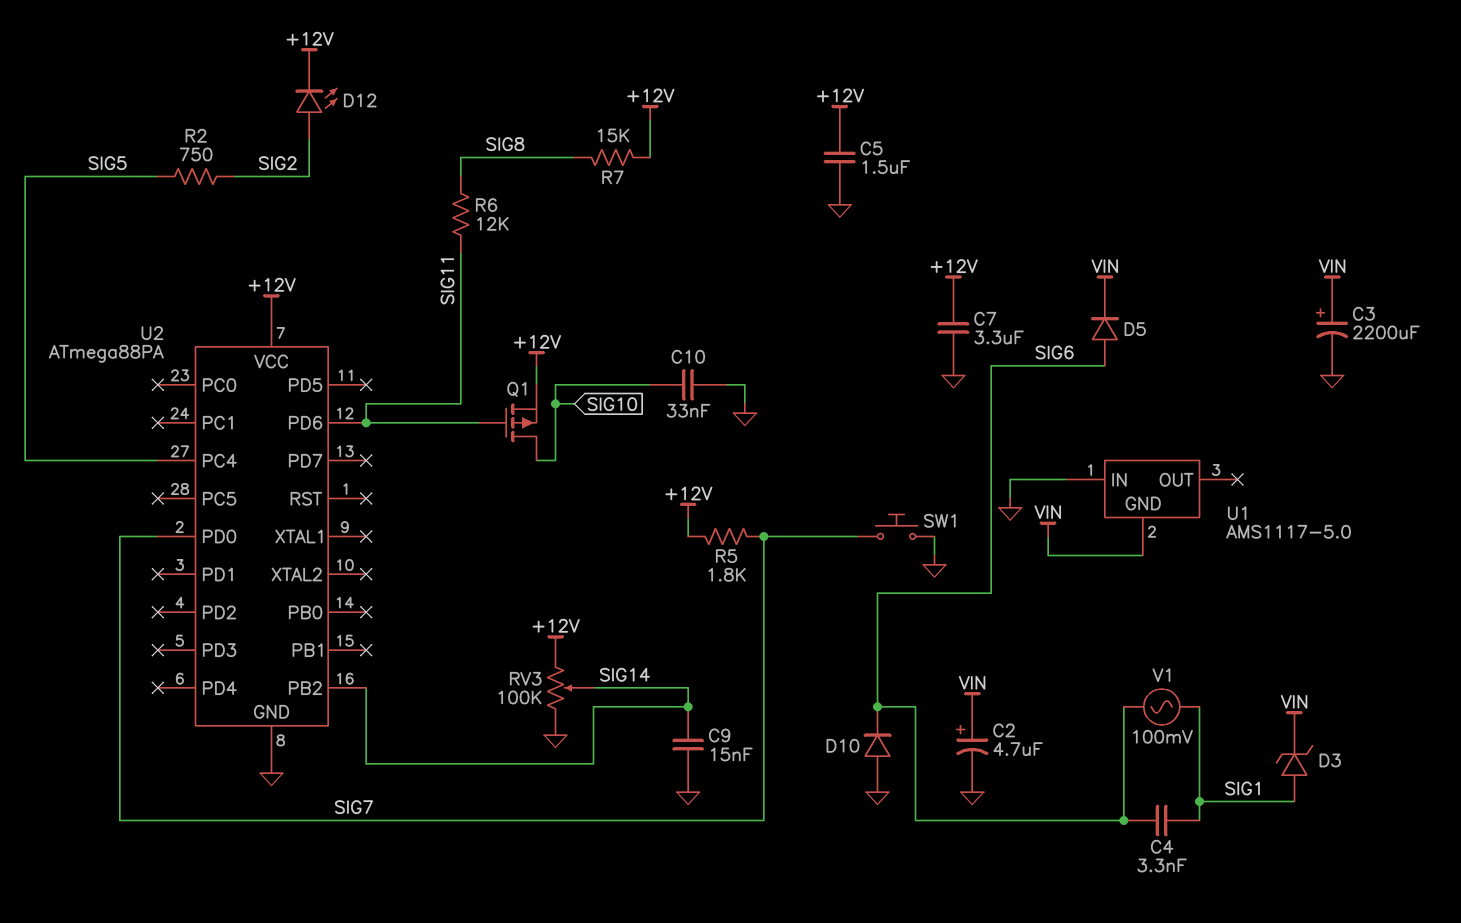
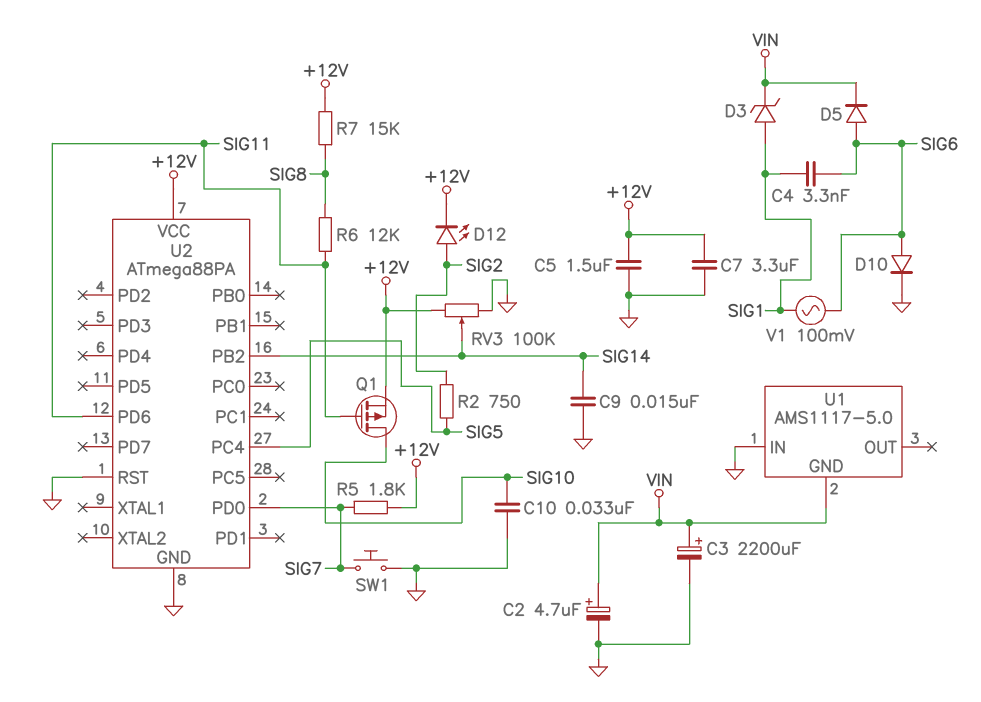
D10: diode (A GND, K SIG6) -> diode (A SIG6, K GND)
U2 pin RST: none -> GND

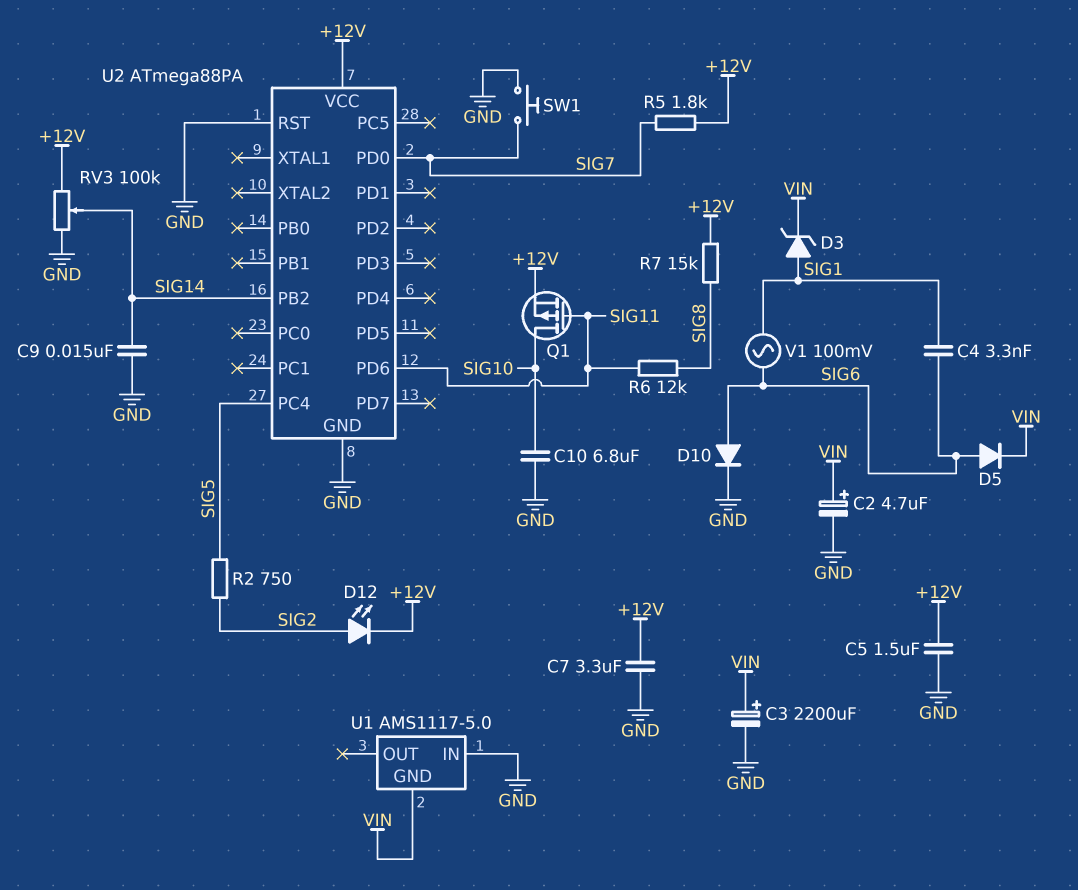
C10: 33nF (GND, SIG10) -> 6.8uF (GND, SIG10)

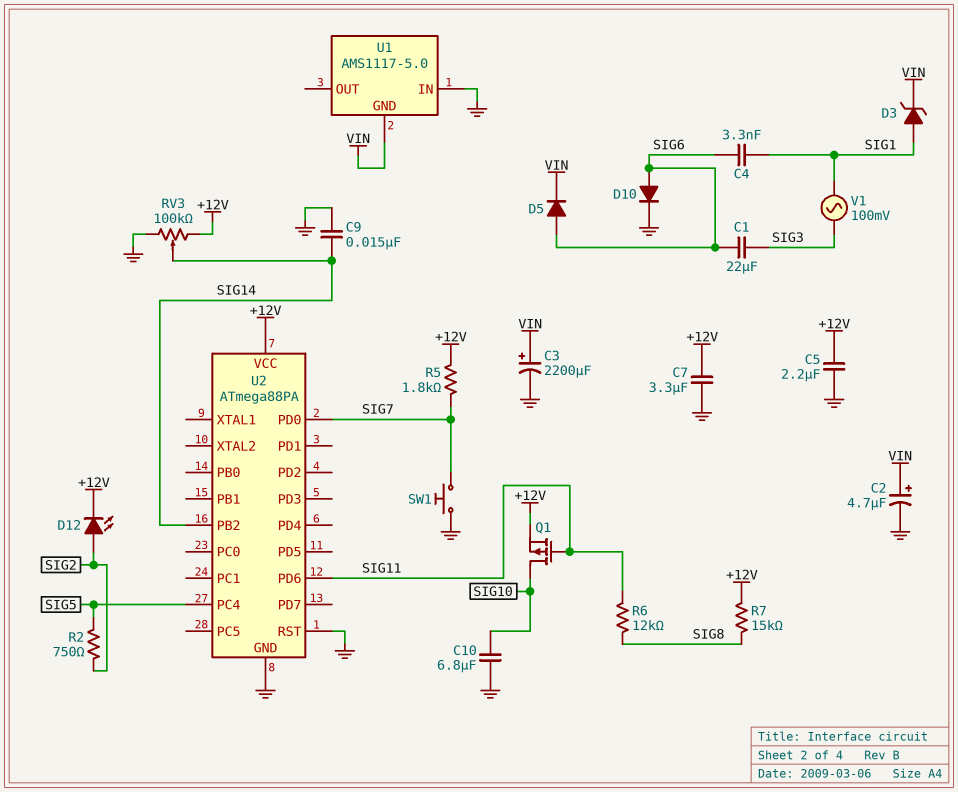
C1: none -> 22uF (SIG3, SIG6)
C5: 1.5uF (+12V, GND) -> 2.2uF (+12V, GND)
V1: AC 100mV (SIG1, SIG6) -> AC 100mV (SIG1, SIG3)

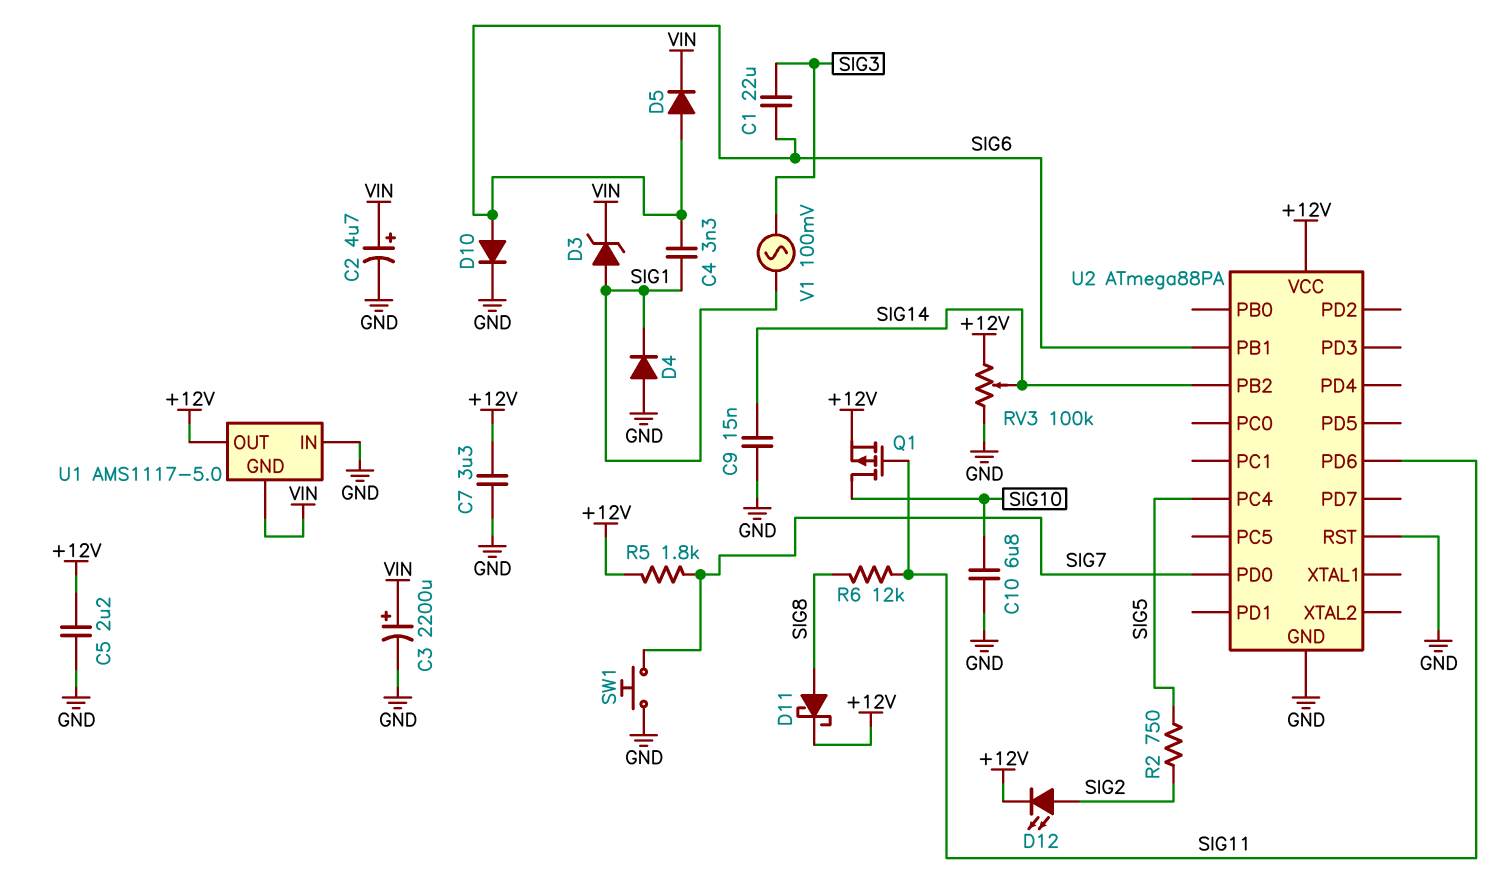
D4: none -> diode (A GND, K SIG1)
D11: none -> schottky (A SIG8, K +12V)
R7: 15k (+12V, SIG8) -> none
U1 pin OUT: none -> +12V
U2 pin PB1: none -> SIG6

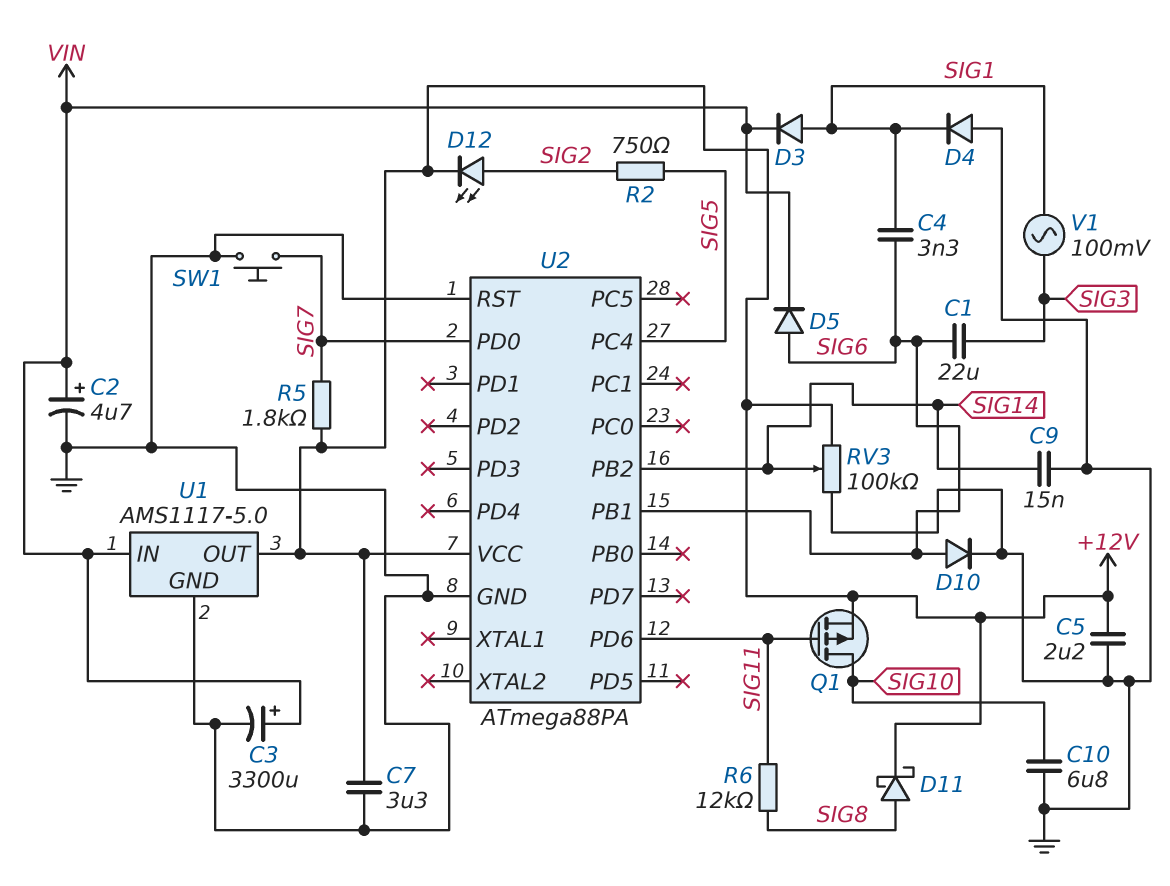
C3: 2200uF (plus VIN, minus GND) -> 3300uF (plus VIN, minus GND)
D3: zener (A SIG1, K VIN) -> diode (A SIG1, K VIN)
U1 pin GND: VIN -> GND
U1 pin IN: GND -> VIN

